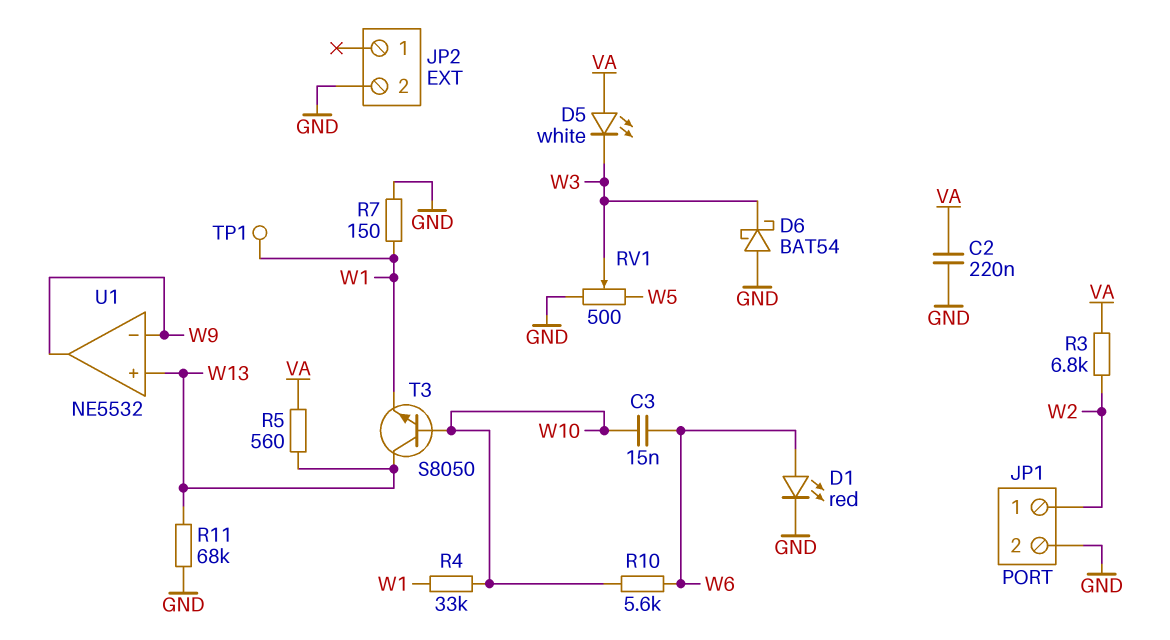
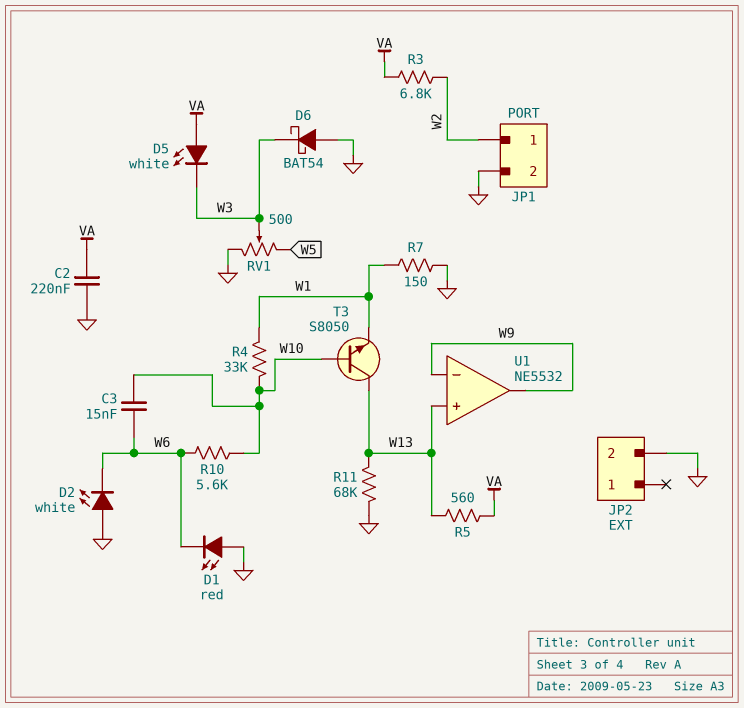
D1: LED red (A W6, K GND) -> LED red (A GND, K W6)
D2: none -> LED white (A GND, K W6)
TP1: test point (W1) -> none

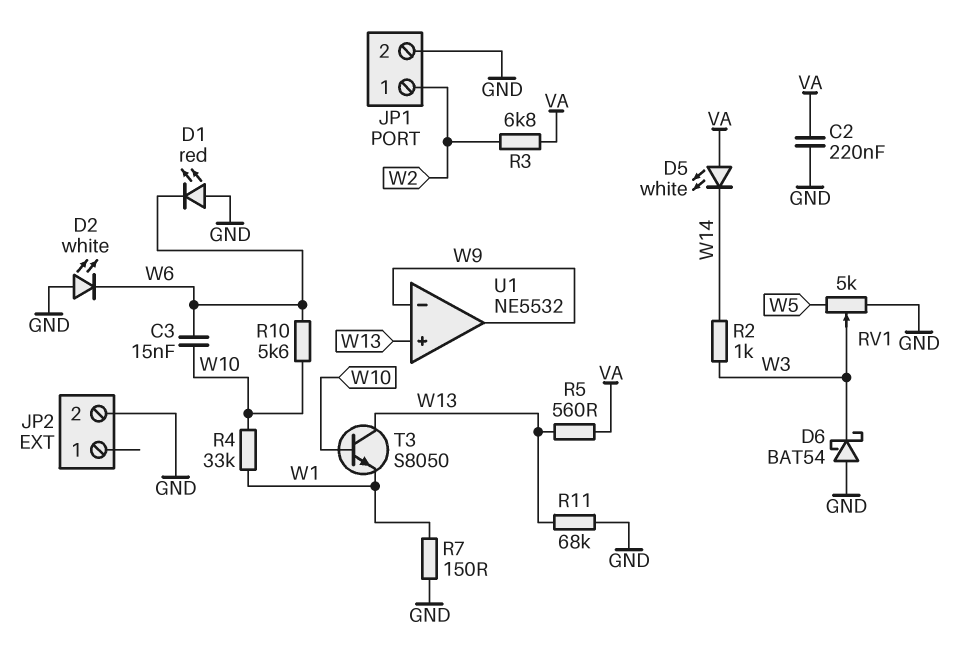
D5: LED white (A VA, K W3) -> LED white (A VA, K W14)
R2: none -> 1k (W3, W14)
RV1: 500 (GND, W5, wiper W3) -> 5k (GND, W5, wiper W3)

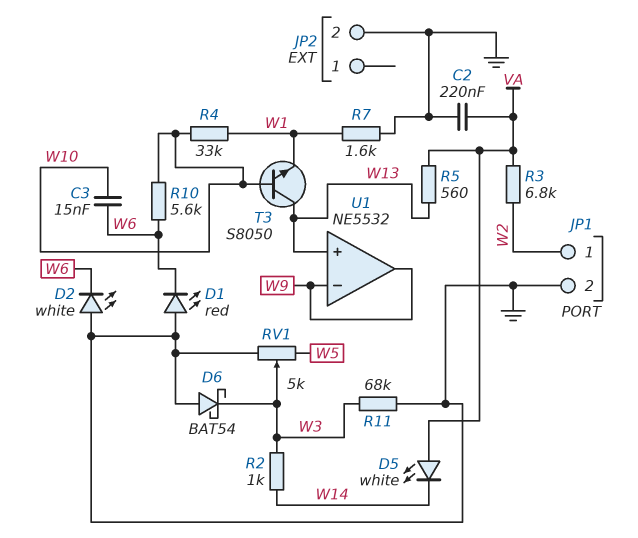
R7: 150 (GND, W1) -> 1.6k (GND, W1)
R11: 68k (GND, W13) -> 68k (GND, W3)

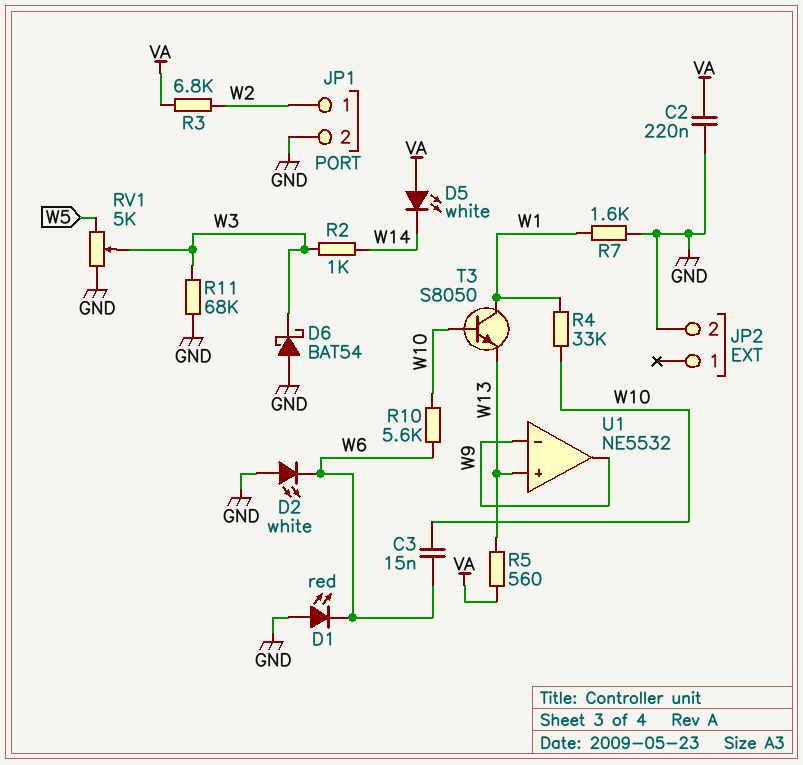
T3: NPN S8050 (B W10, C W13, E W1) -> NPN S8050 (B W10, C W1, E W13)

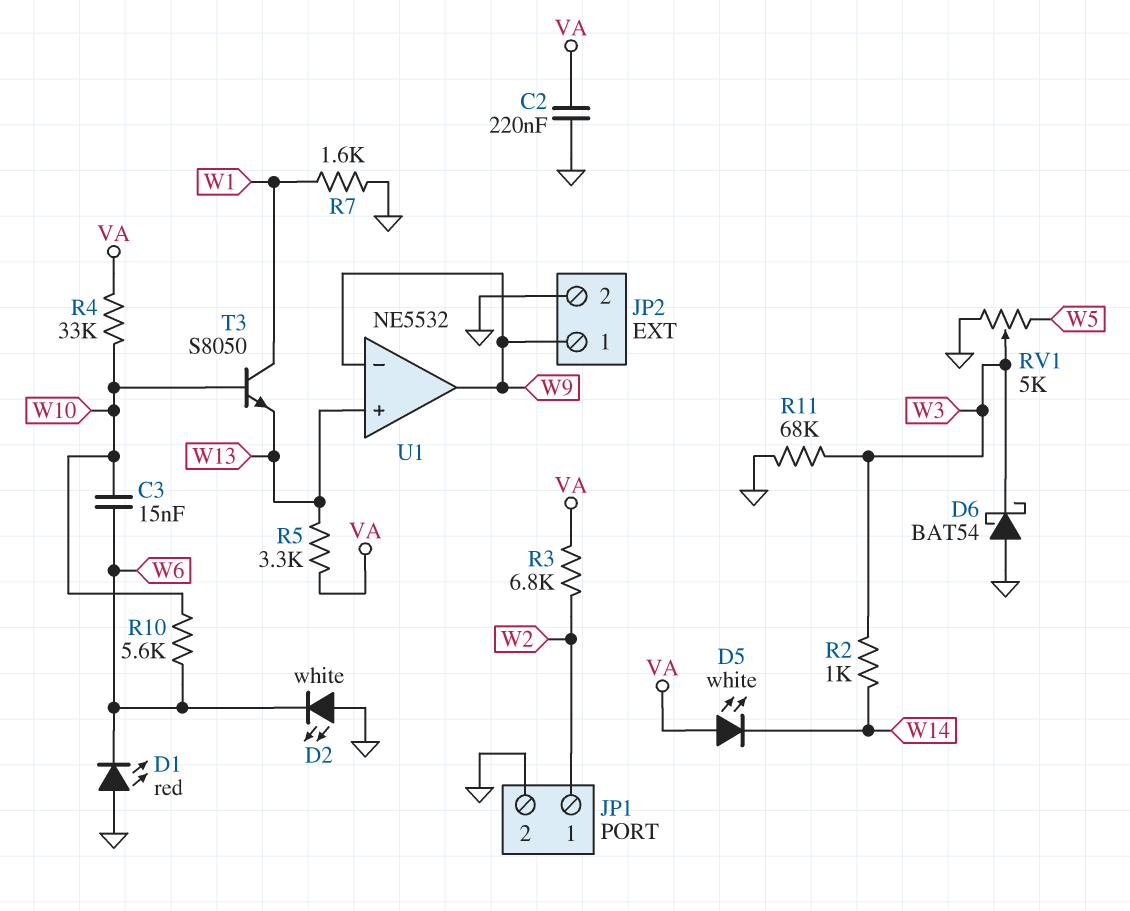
JP2 pin 1: none -> W9
R4: 33k (W1, W10) -> 33k (VA, W10)
R5: 560 (VA, W13) -> 3.3k (VA, W13)

